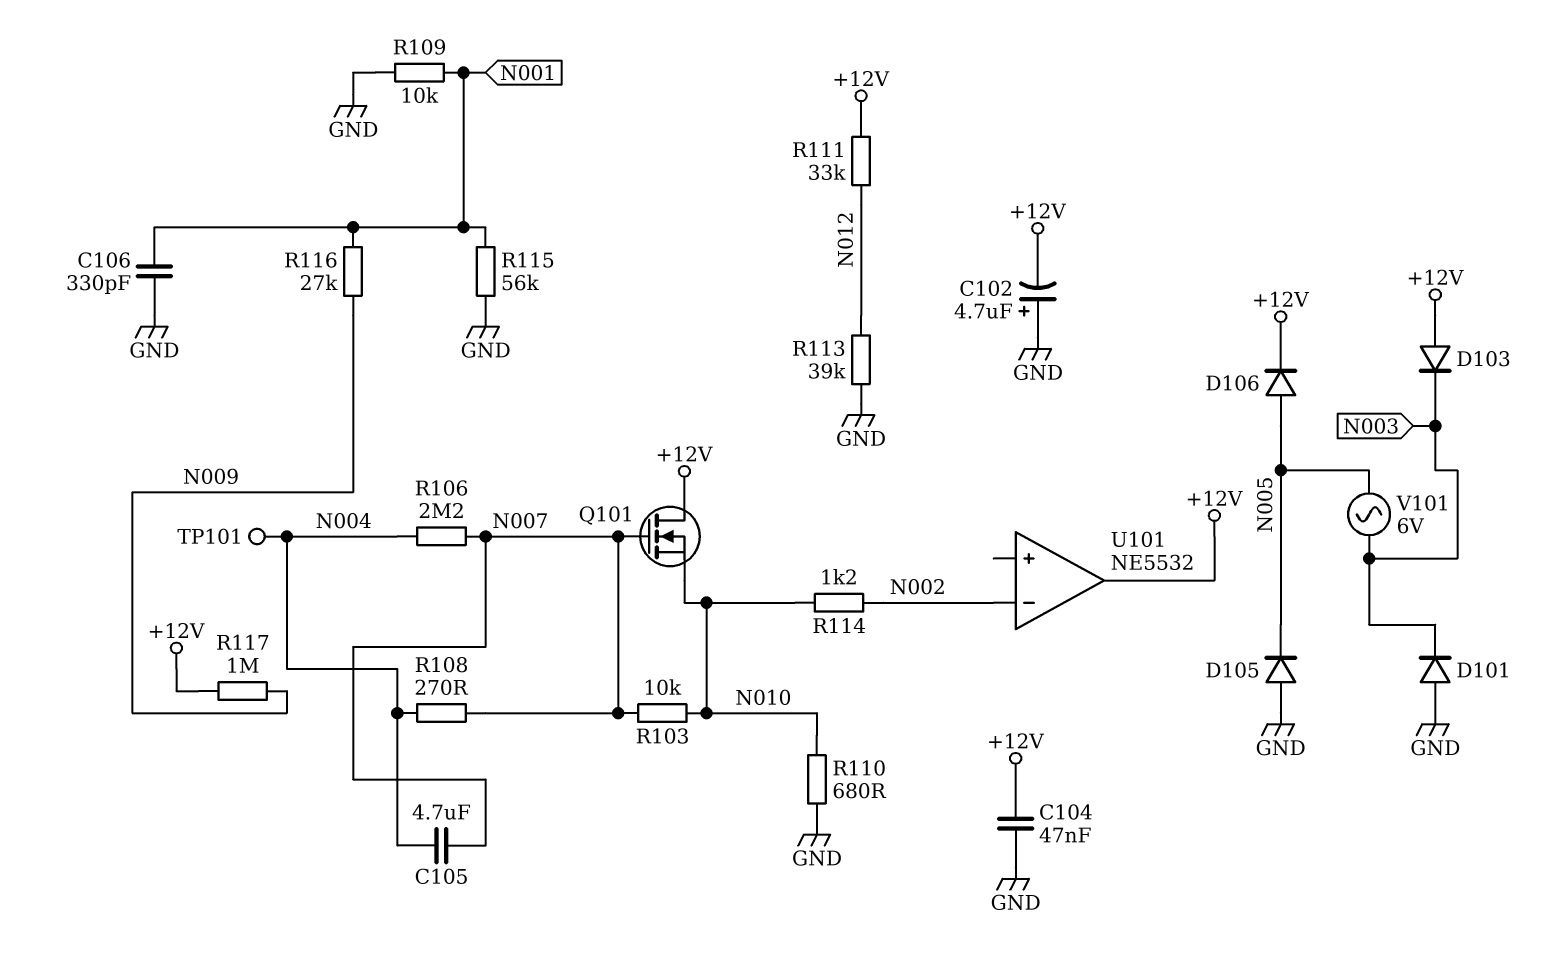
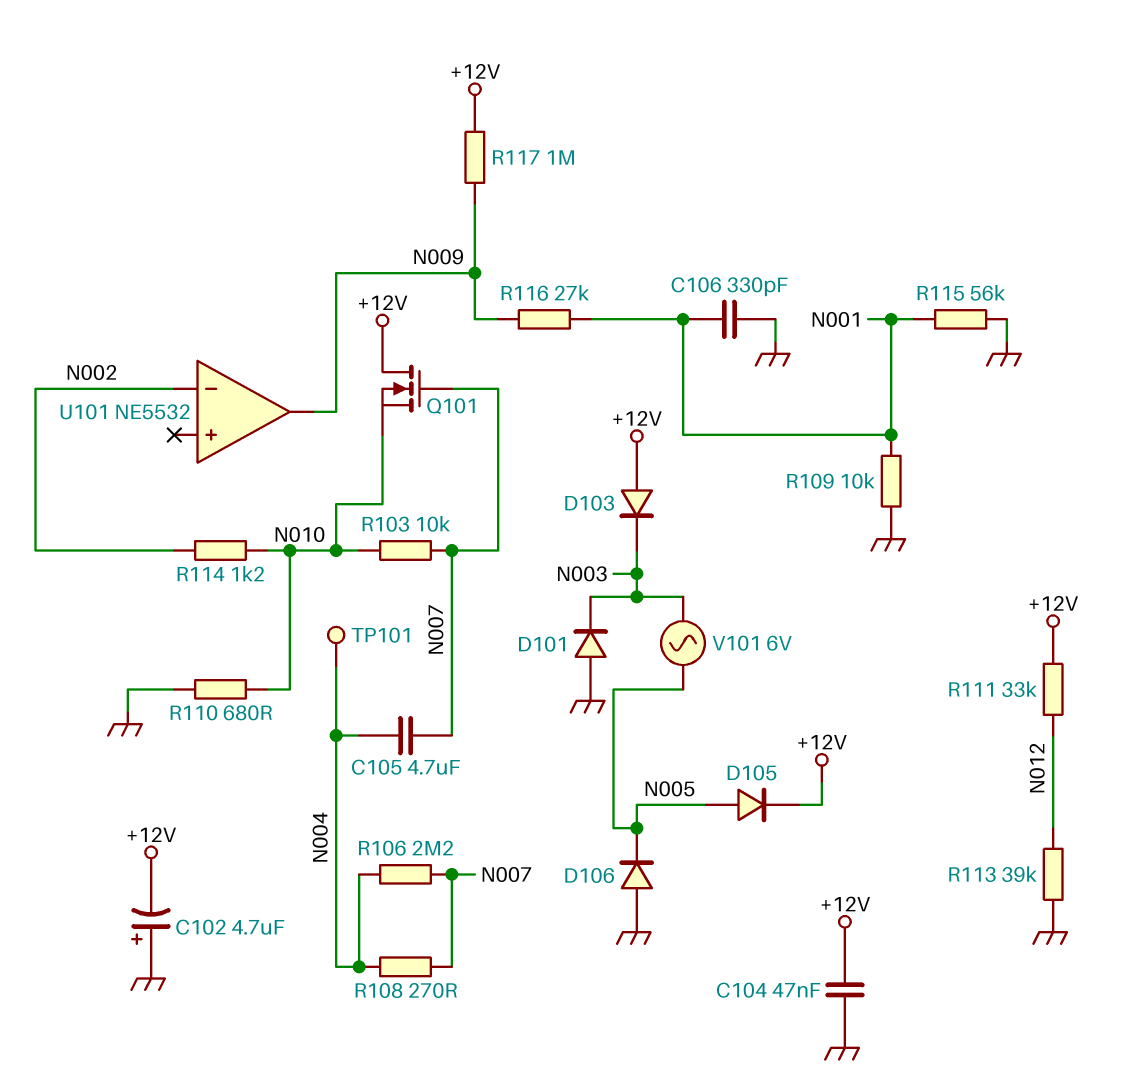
D105: diode (A GND, K N005) -> diode (A N005, K +12V)
D106: diode (A N005, K +12V) -> diode (A GND, K N005)
U101 pin out: +12V -> N009

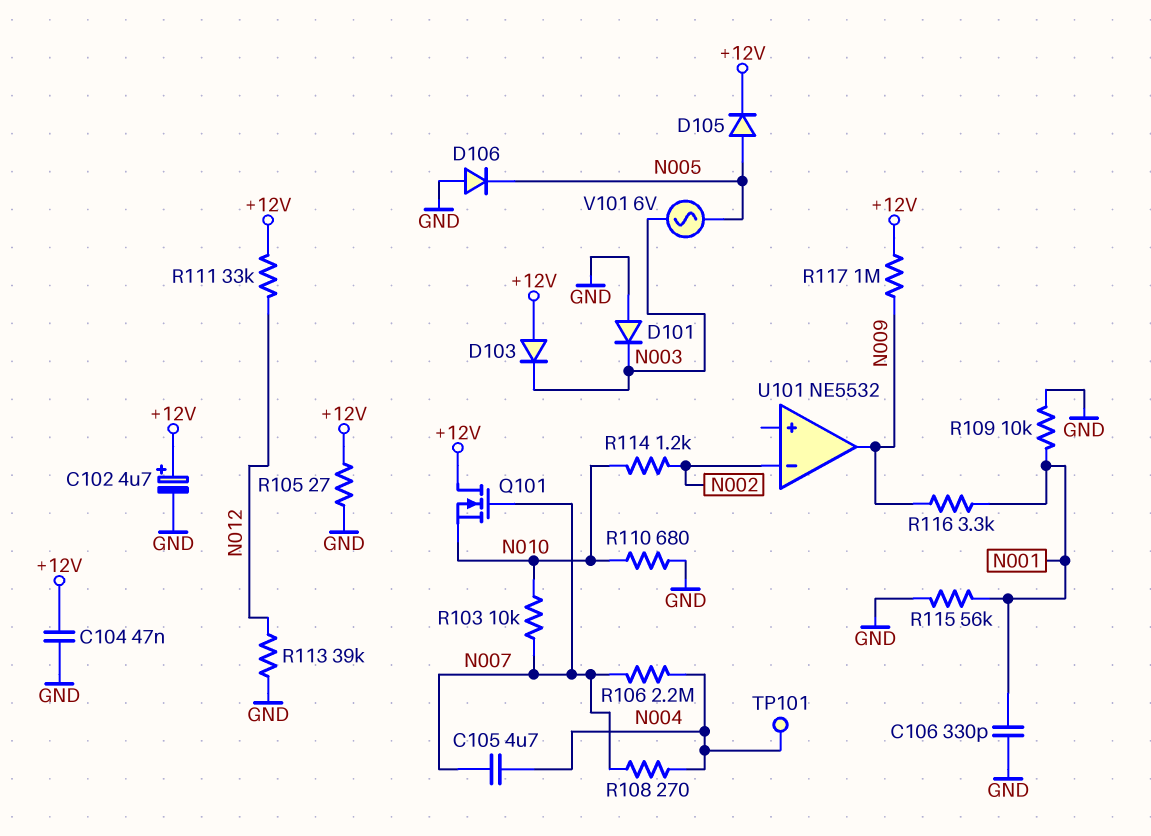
C102: 4.7uF (plus GND, minus +12V) -> 4.7uF (plus +12V, minus GND)
R105: none -> 27 (+12V, GND)
R116: 27k (N001, N009) -> 3.3k (N001, N009)

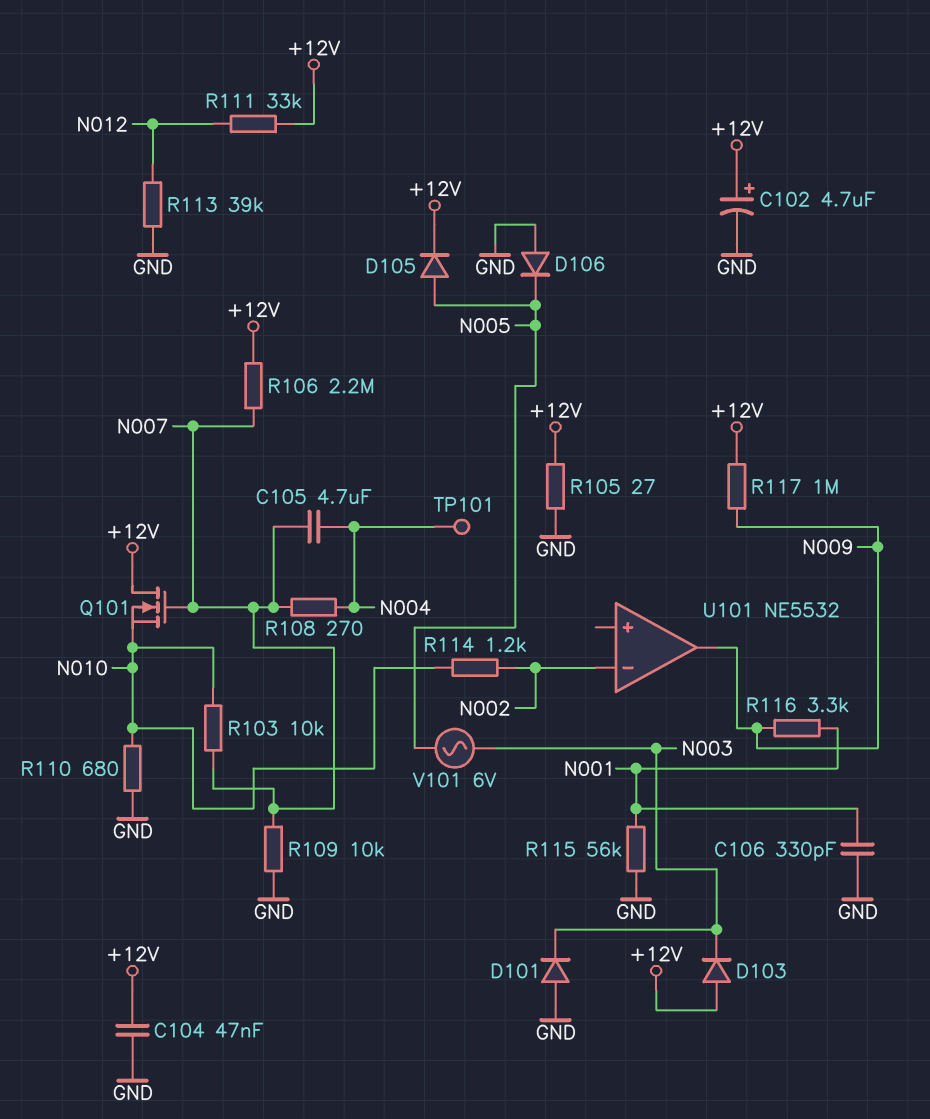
R106: 2.2M (N004, N007) -> 2.2M (+12V, N007)
R109: 10k (GND, N001) -> 10k (GND, N007)

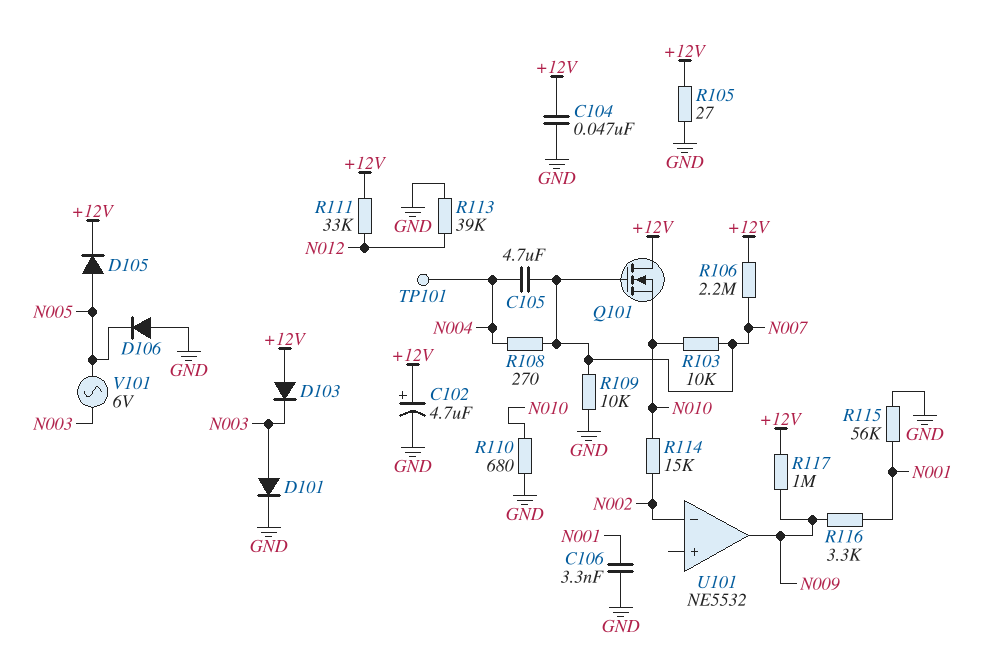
C106: 330pF (GND, N001) -> 3.3nF (GND, N001)
D101: diode (A GND, K N003) -> diode (A N003, K GND)
R114: 1.2k (N002, N010) -> 15k (N002, N010)

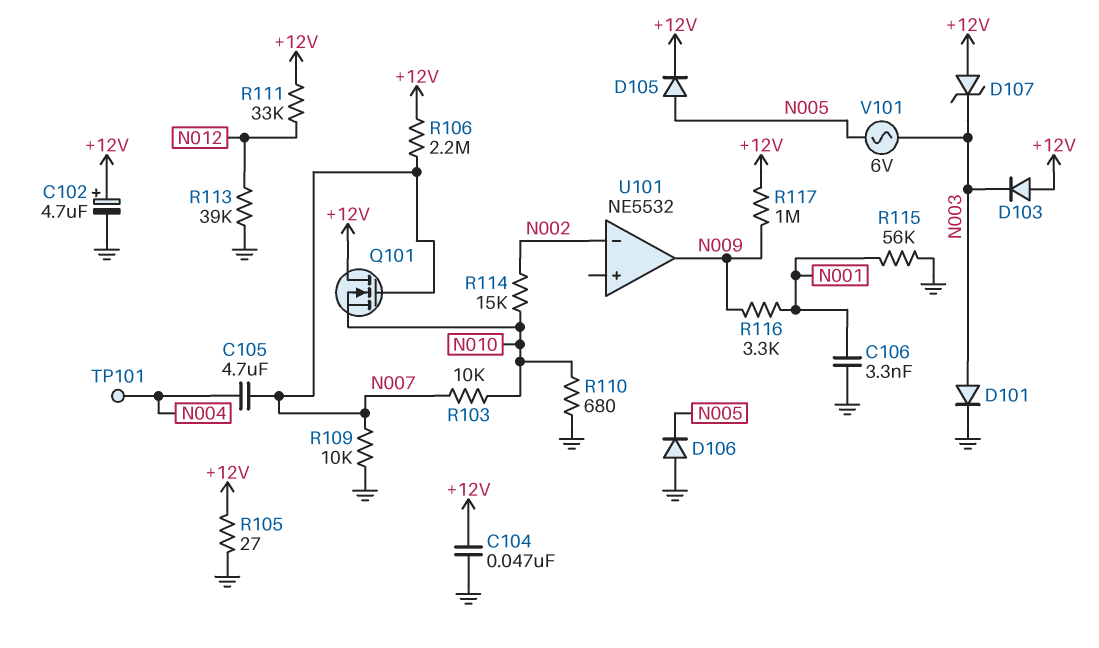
D107: none -> zener (A +12V, K N003)
R108: 270 (N004, N007) -> none

